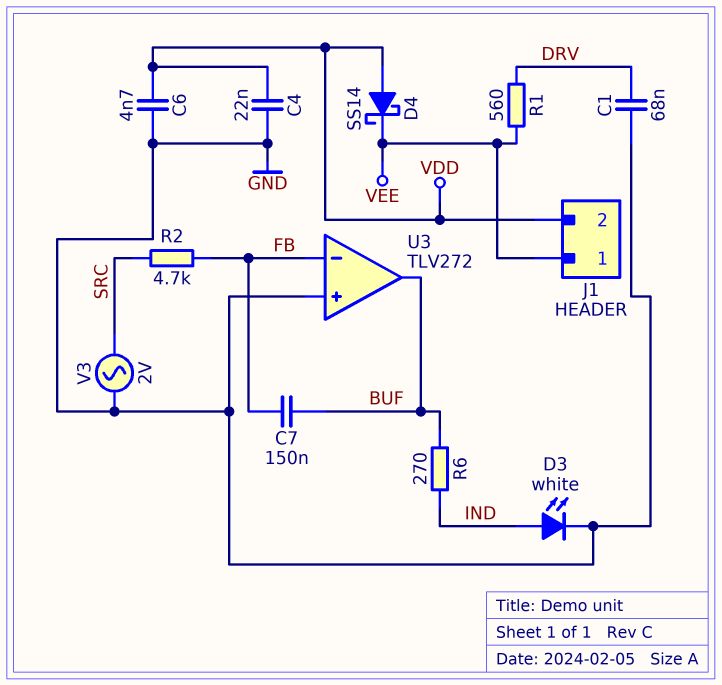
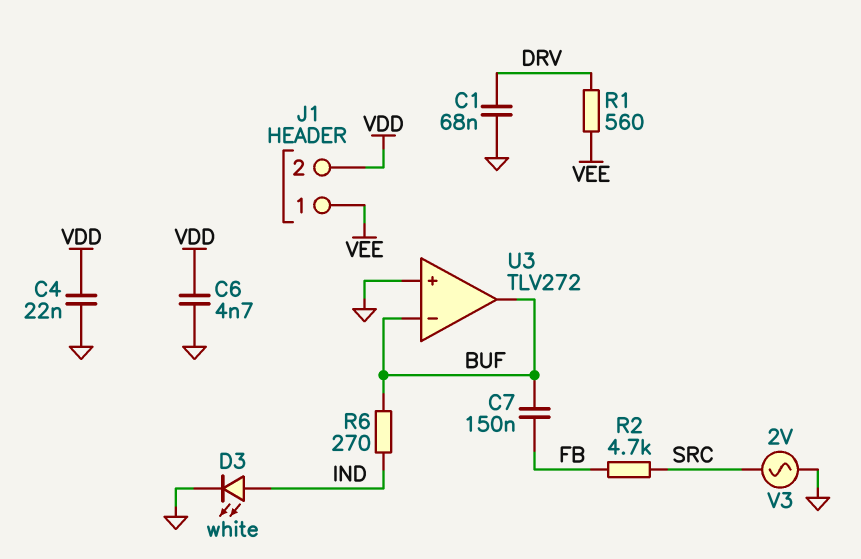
D4: schottky SS14 (A VDD, K VEE) -> none
U3 pin in-: FB -> BUF

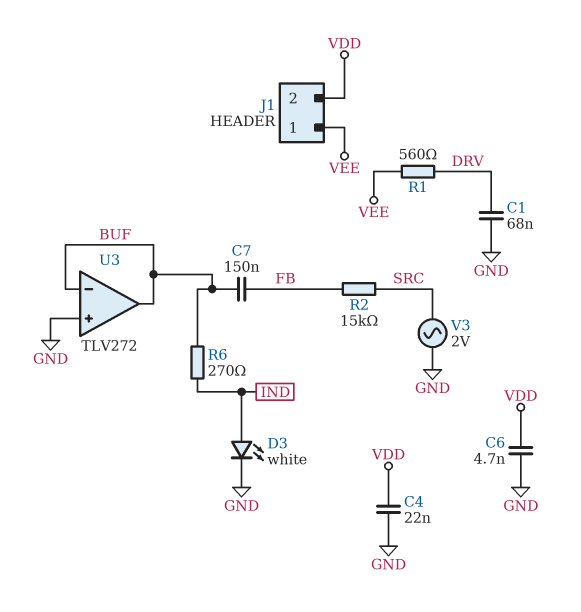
R2: 4.7k (FB, SRC) -> 15k (FB, SRC)

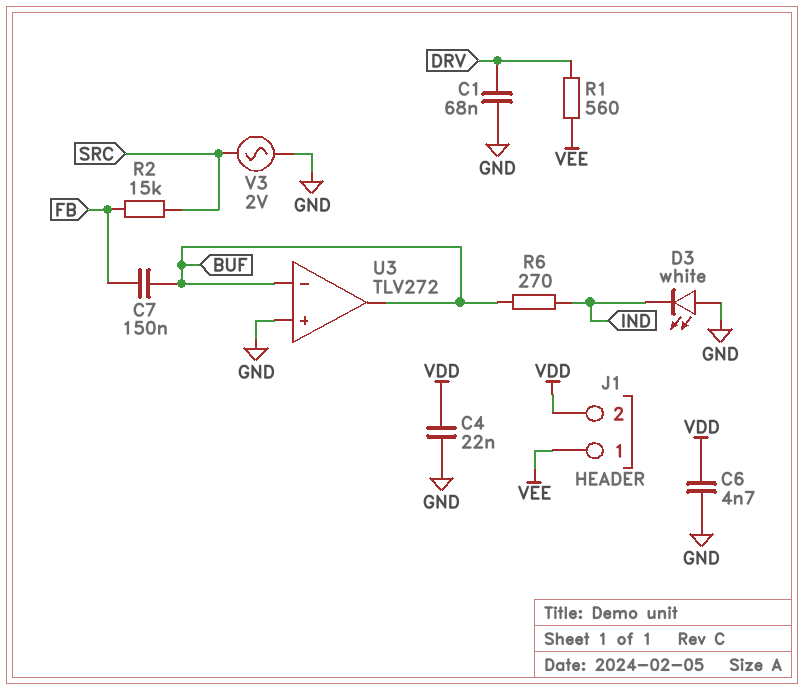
D3: LED white (A IND, K GND) -> LED white (A GND, K IND)

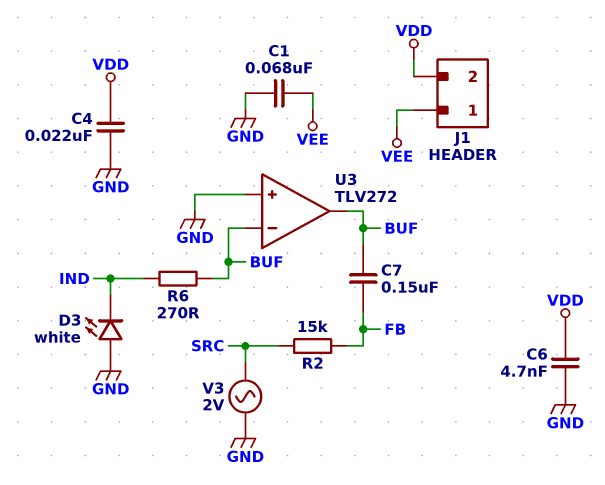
C1: 68nF (DRV, GND) -> 68nF (GND, VEE)
R1: 560 (DRV, VEE) -> none

